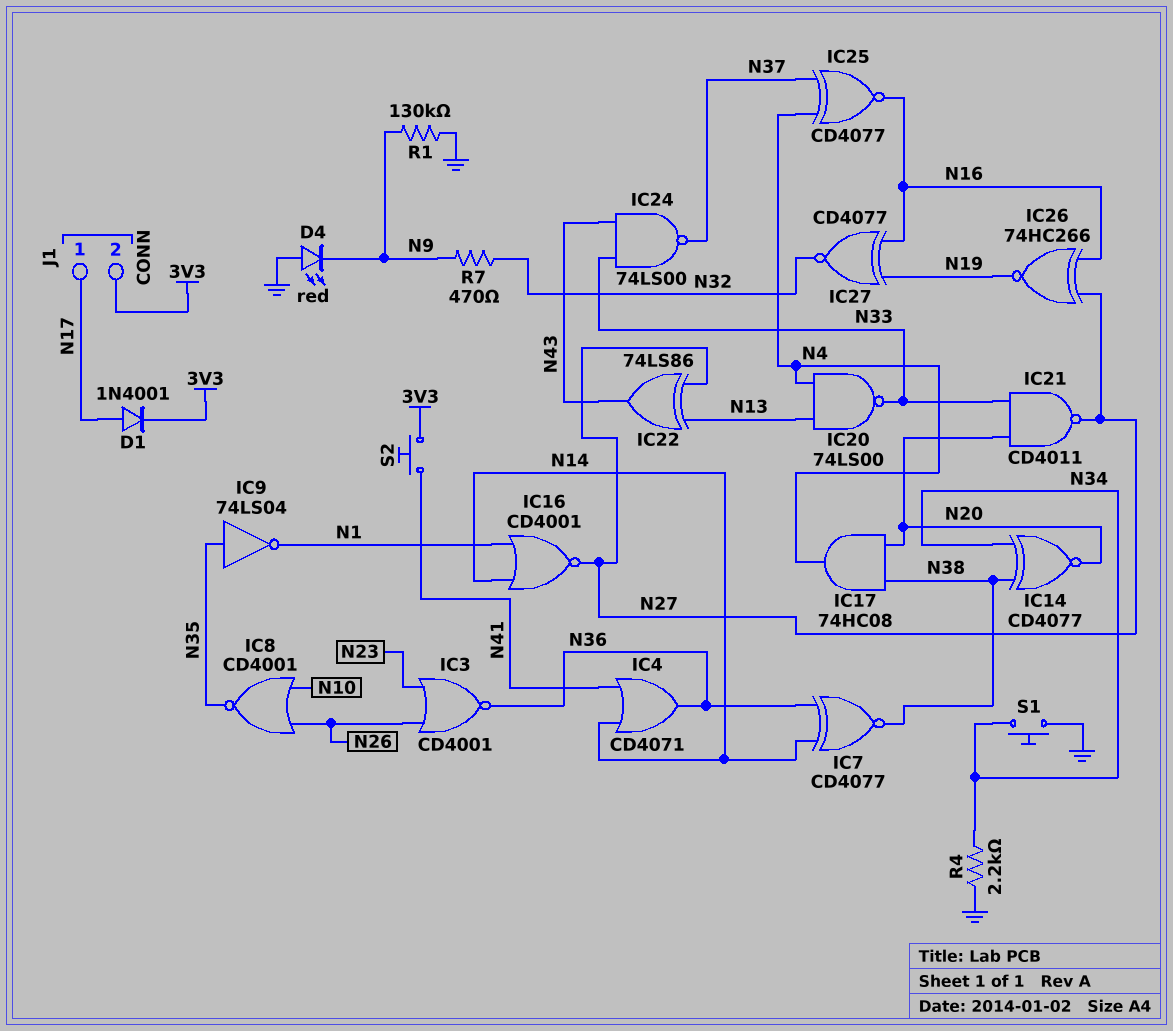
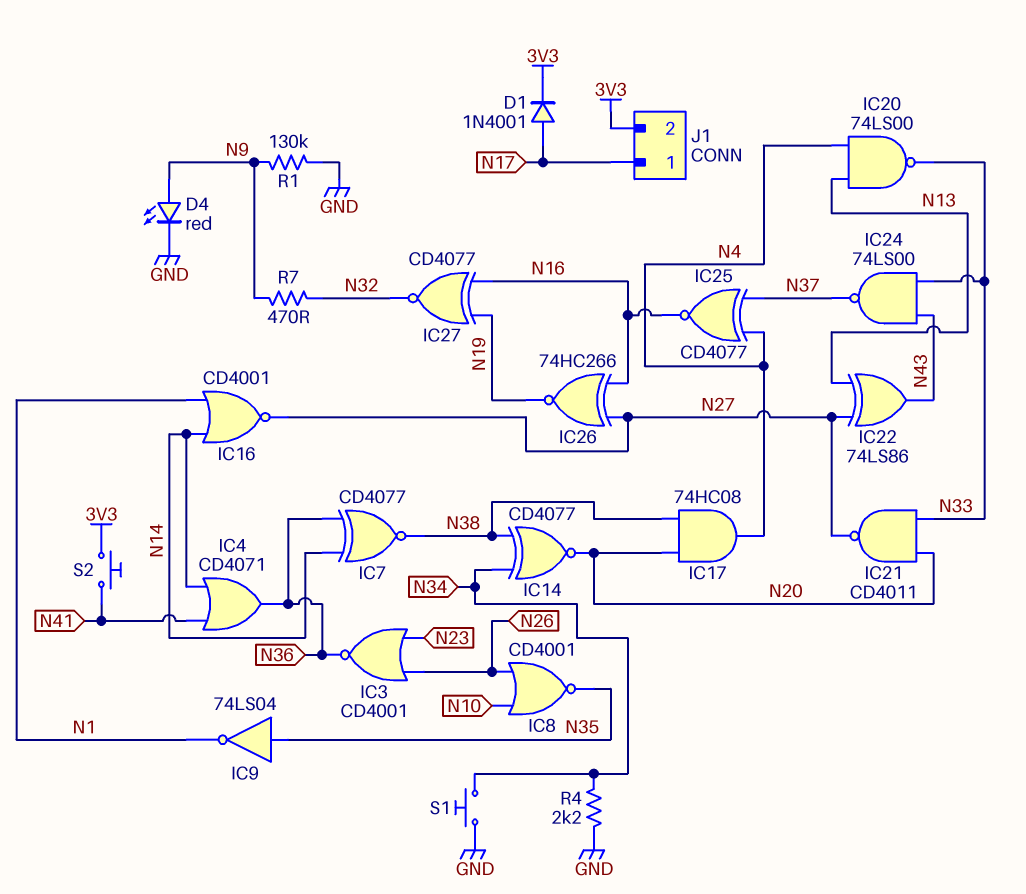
D4: LED red (A GND, K N9) -> LED red (A N9, K GND)

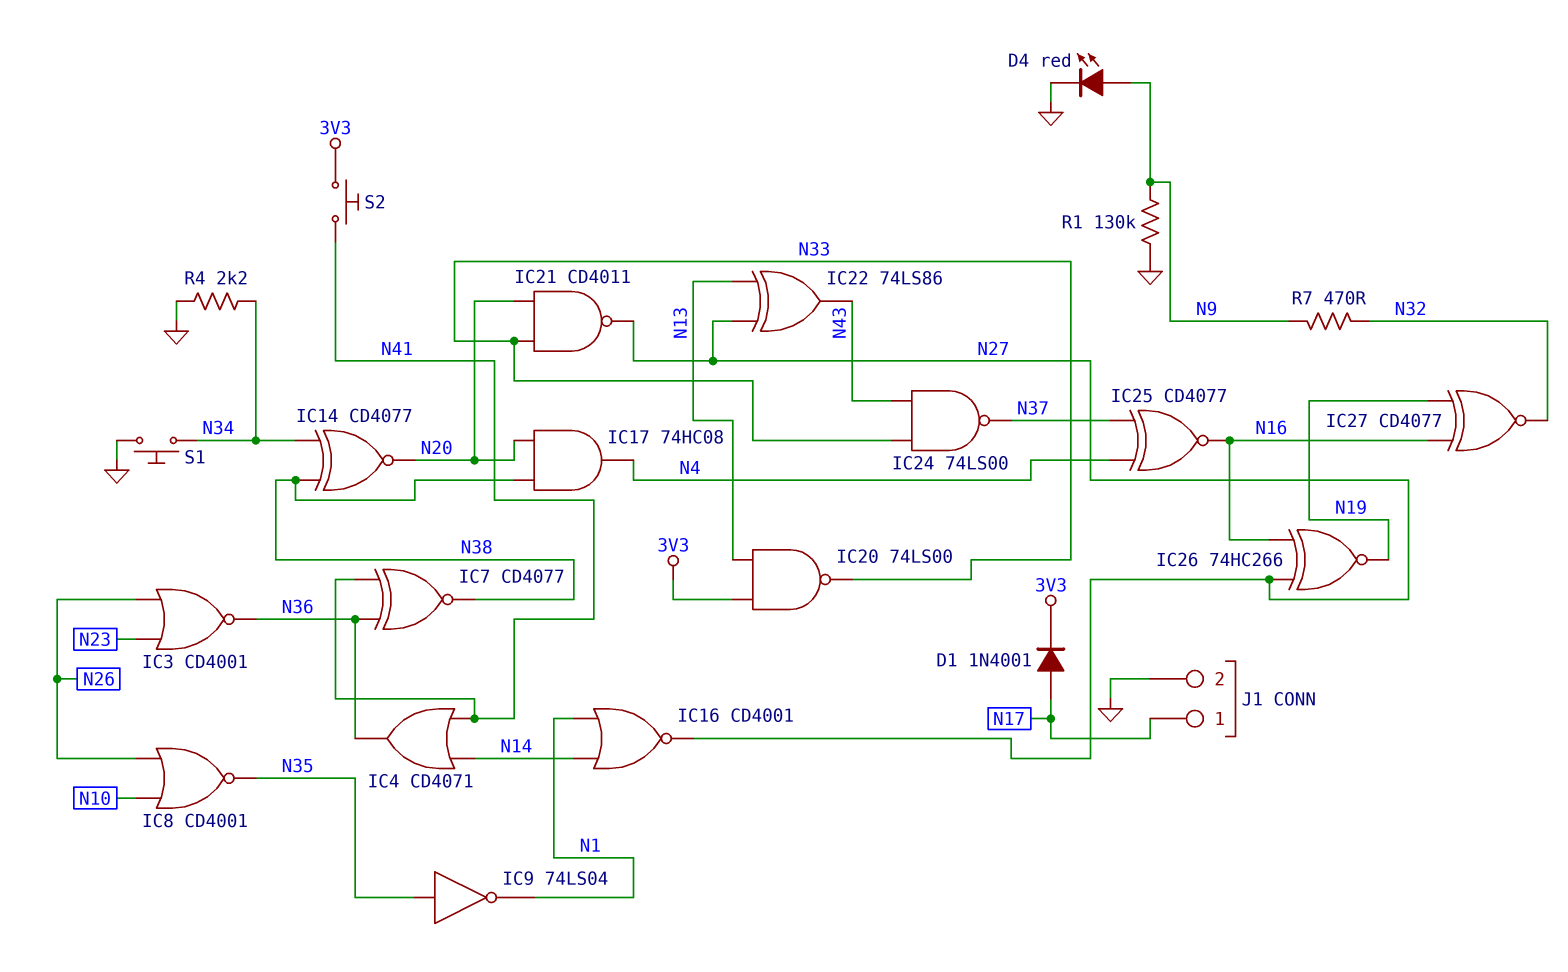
IC7: XNOR CD4077 (in N14, in N36, out N38) -> XNOR CD4077 (in N36, in N41, out N38)
IC20: NAND 74LS00 (in N4, in N13, out N33) -> NAND 74LS00 (in 3V3, in N13, out N33)
J1 pin 2: 3V3 -> GND

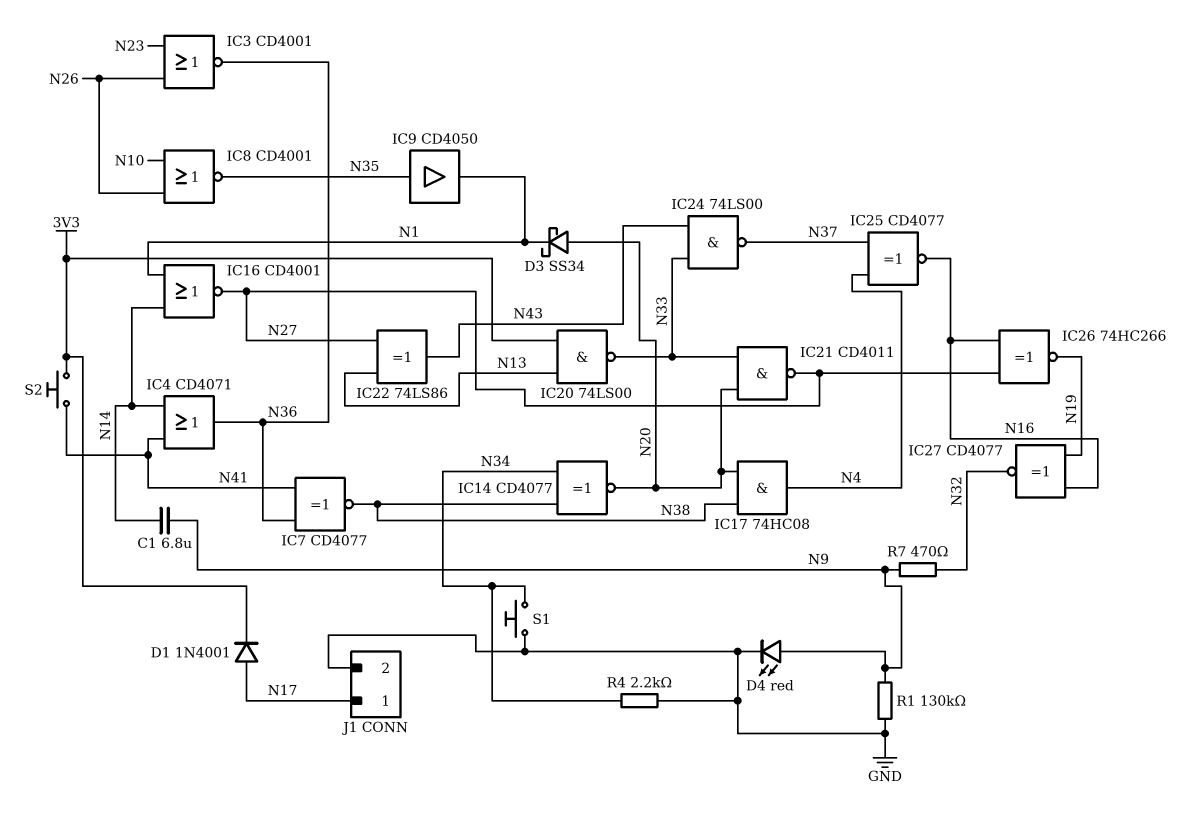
C1: none -> 6.8uF (N9, N14)
D3: none -> schottky SS34 (A N20, K N1)
IC9: NOT 74LS04 (in N35, out N1) -> buffer CD4050 (in N35, out N1)

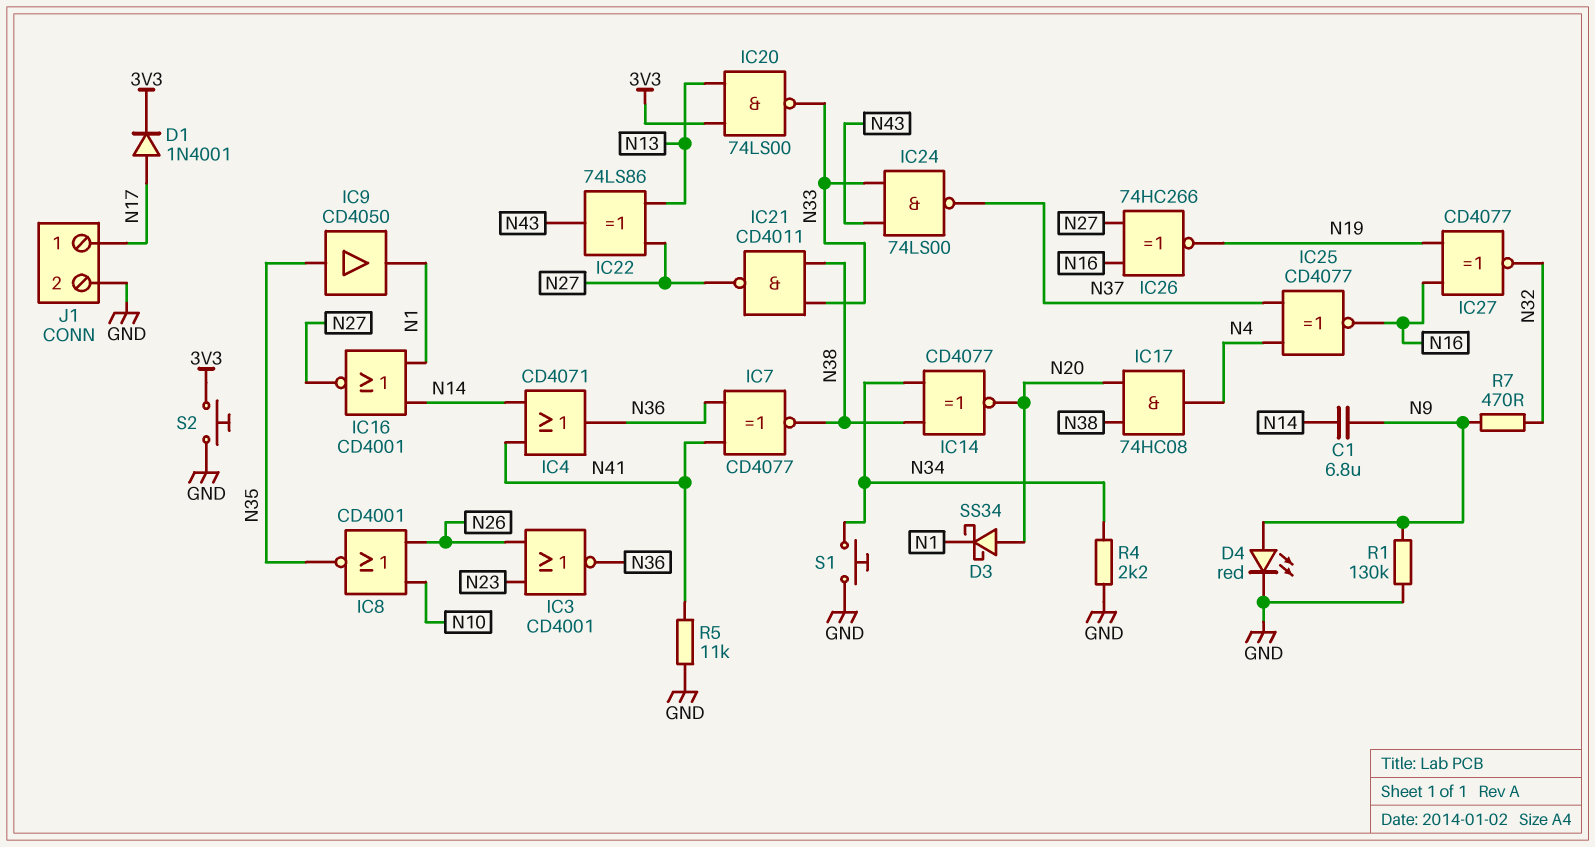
IC21: NAND CD4011 (in N20, in N33, out N27) -> NAND CD4011 (in N33, in N38, out N27)
R5: none -> 11k (GND, N41)
S2: button (3V3, N41) -> button (3V3, GND)

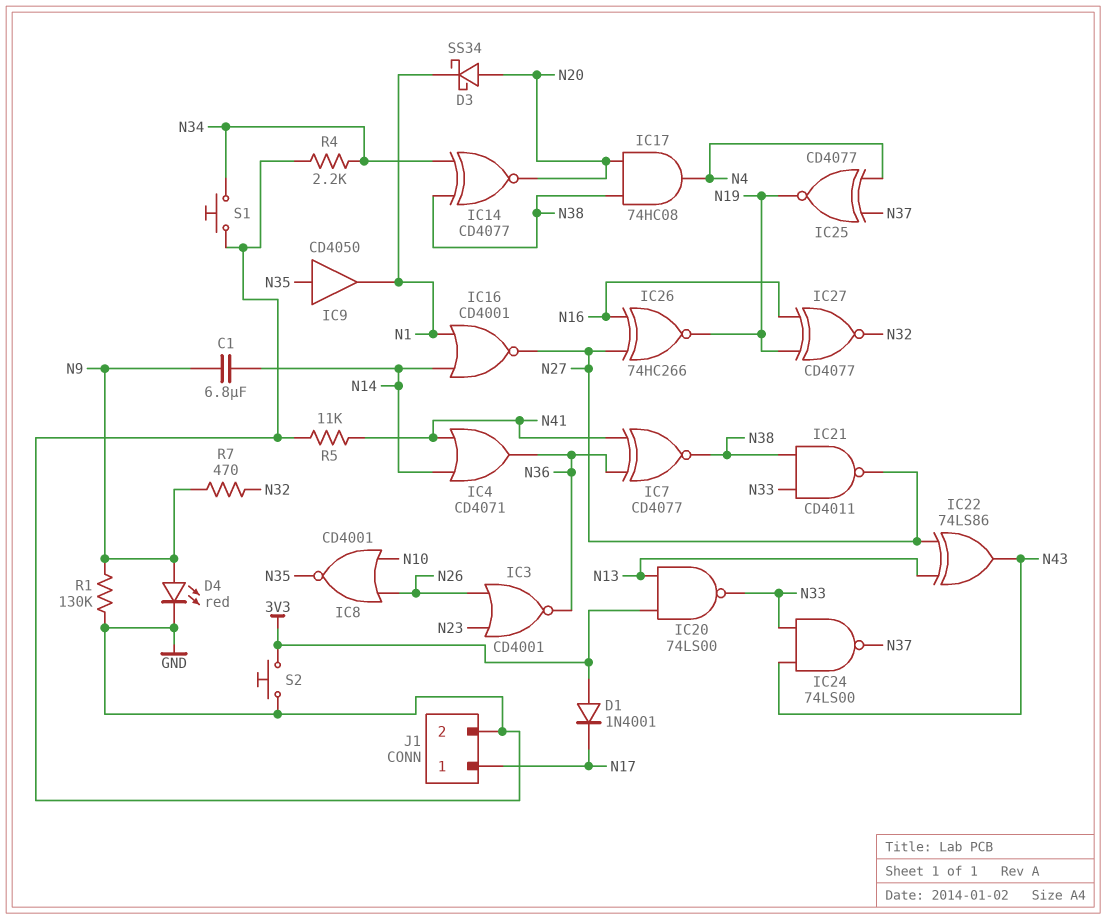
D1: diode 1N4001 (A N17, K 3V3) -> diode 1N4001 (A 3V3, K N17)
IC25: XNOR CD4077 (in N4, in N37, out N16) -> XNOR CD4077 (in N4, in N37, out N19)

